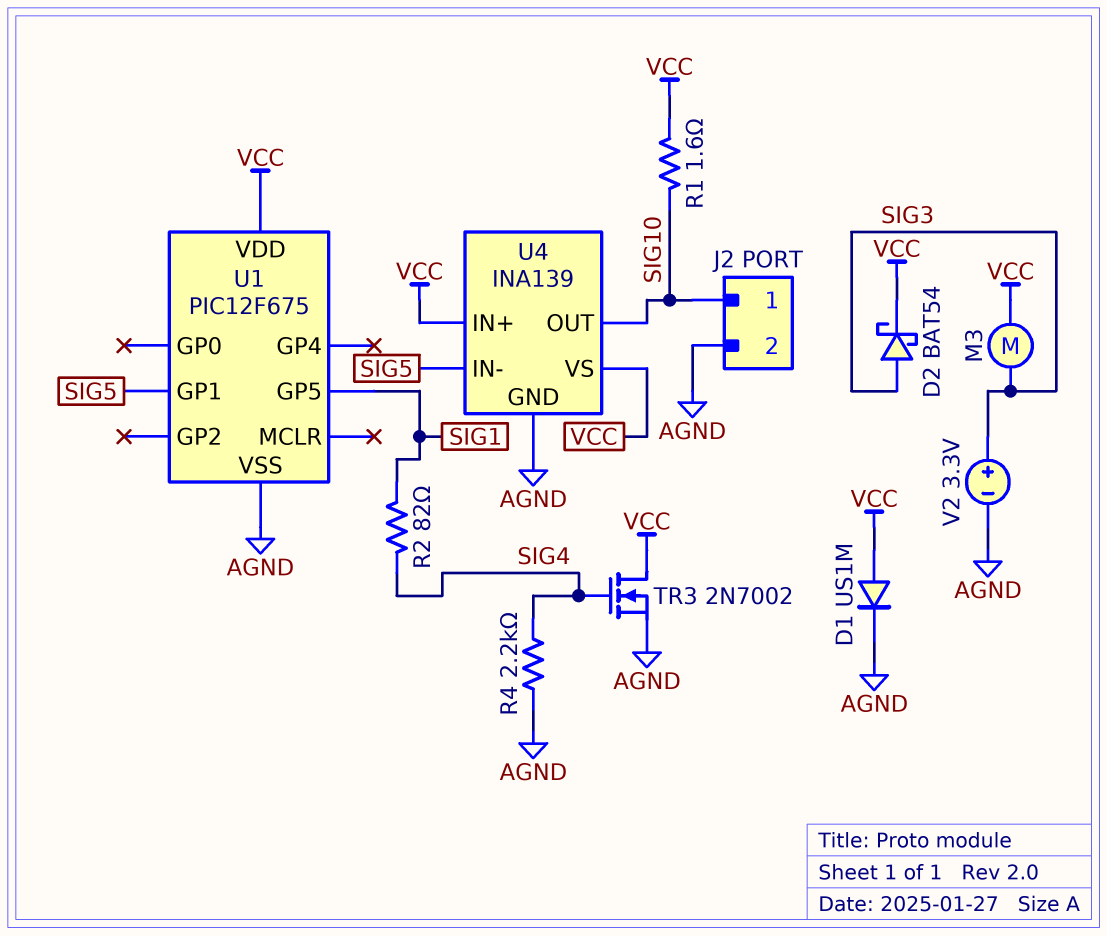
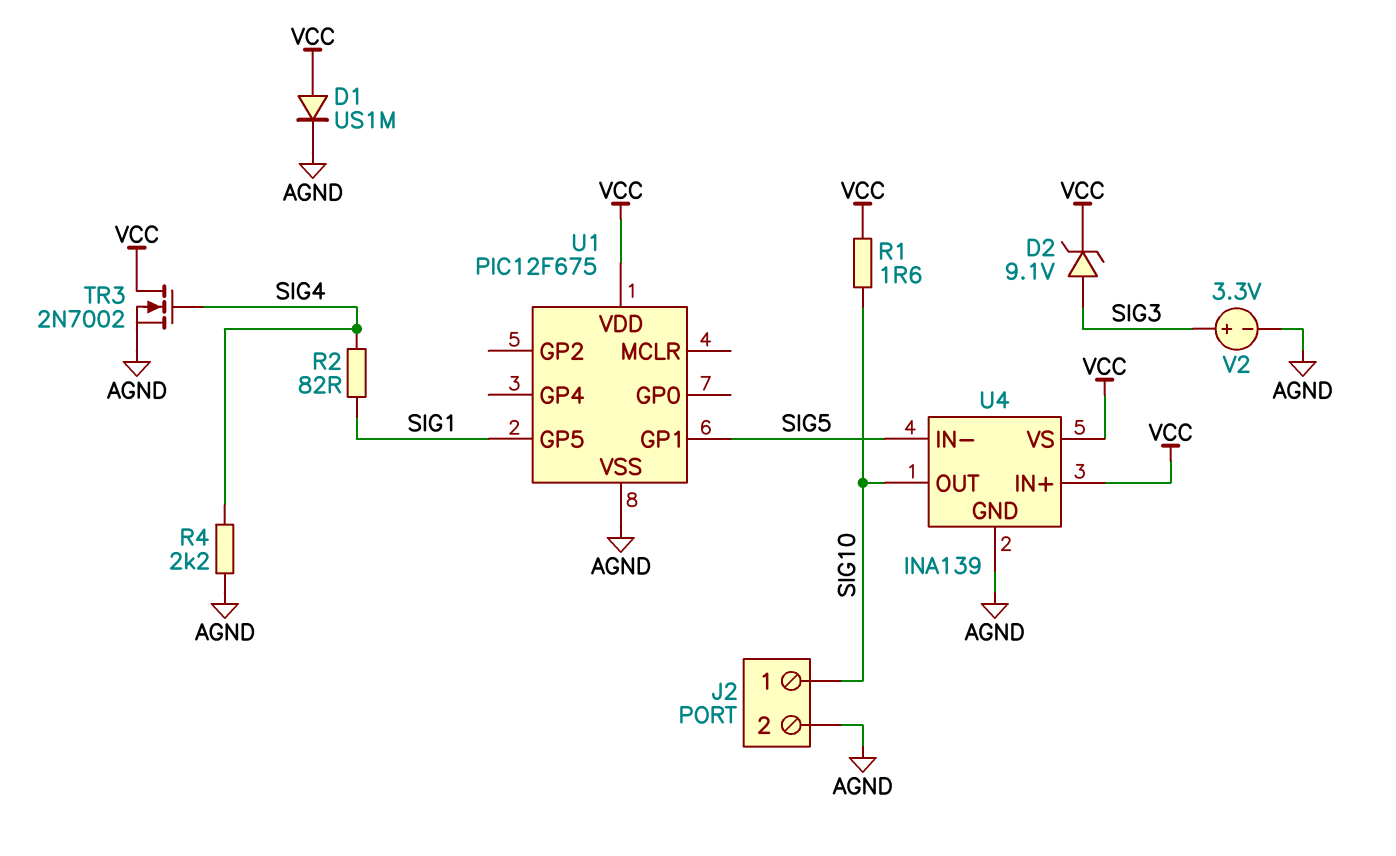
D2: schottky BAT54 (A SIG3, K VCC) -> zener 9.1V (A SIG3, K VCC)
M3: motor (SIG3, VCC) -> none

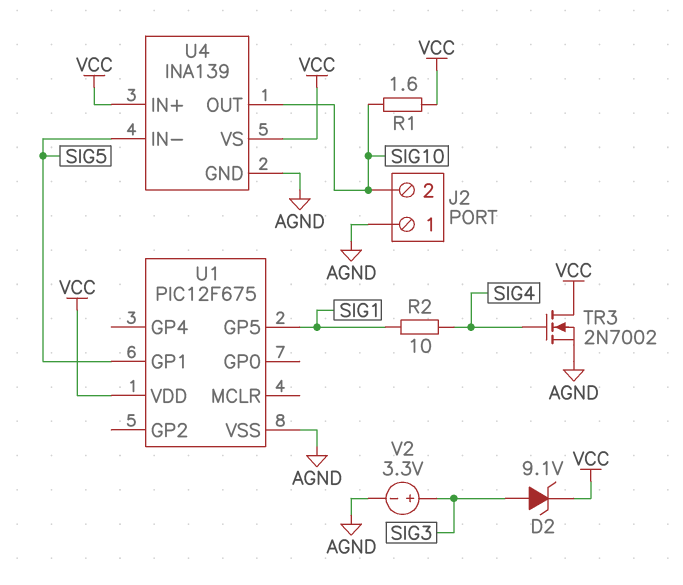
D1: diode US1M (A VCC, K AGND) -> none
J2 pin 1: SIG10 -> AGND
J2 pin 2: AGND -> SIG10
R2: 82 (SIG1, SIG4) -> 10 (SIG1, SIG4)
R4: 2.2k (AGND, SIG4) -> none

